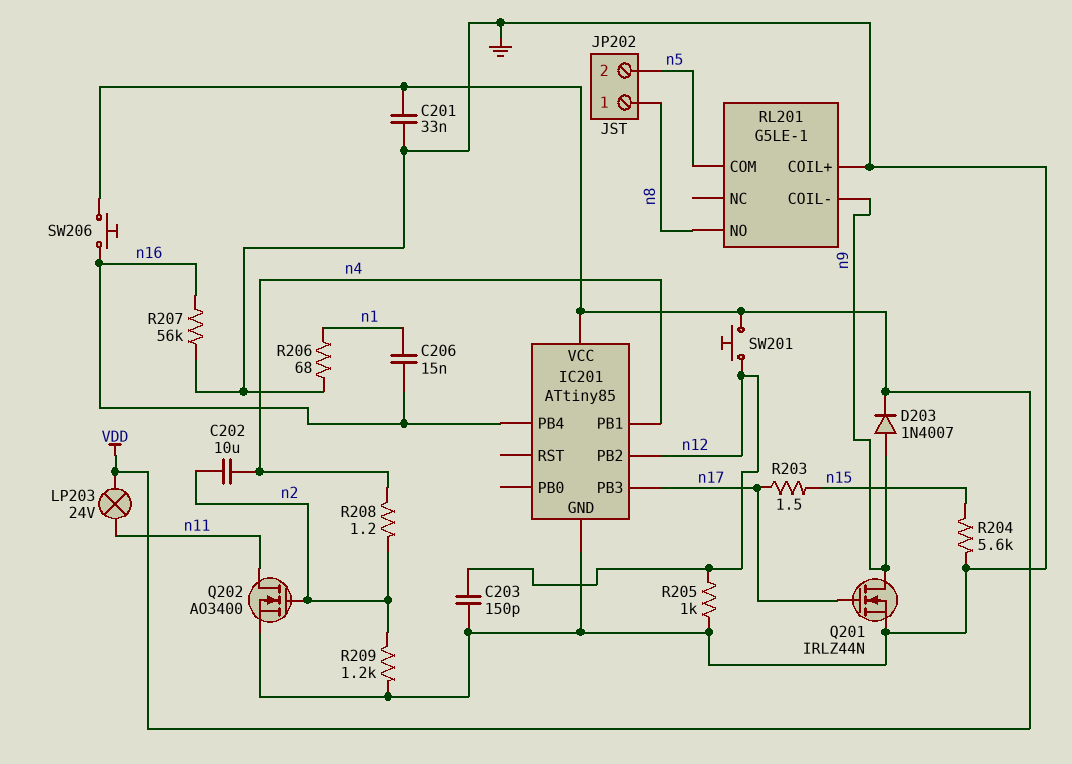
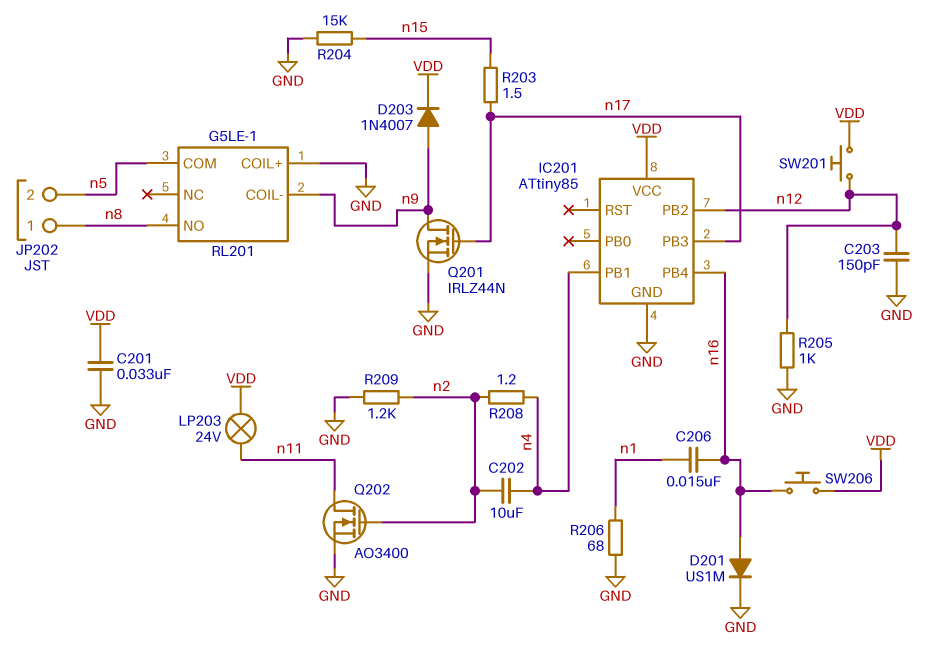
D201: none -> diode US1M (A n16, K GND)
R204: 5.6k (GND, n15) -> 15k (GND, n15)
R207: 56k (GND, n16) -> none

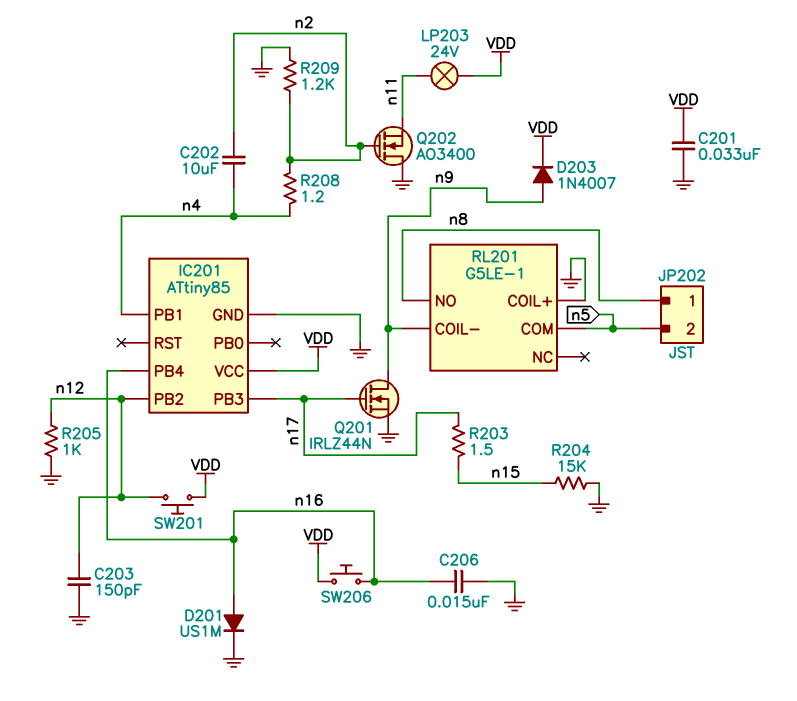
C206: 15nF (n1, n16) -> 15nF (GND, n16)
Q202: NMOS AO3400 (G n2, D n11, S GND) -> NMOS AO3400 (G n2, D GND, S n11)
R206: 68 (GND, n1) -> none

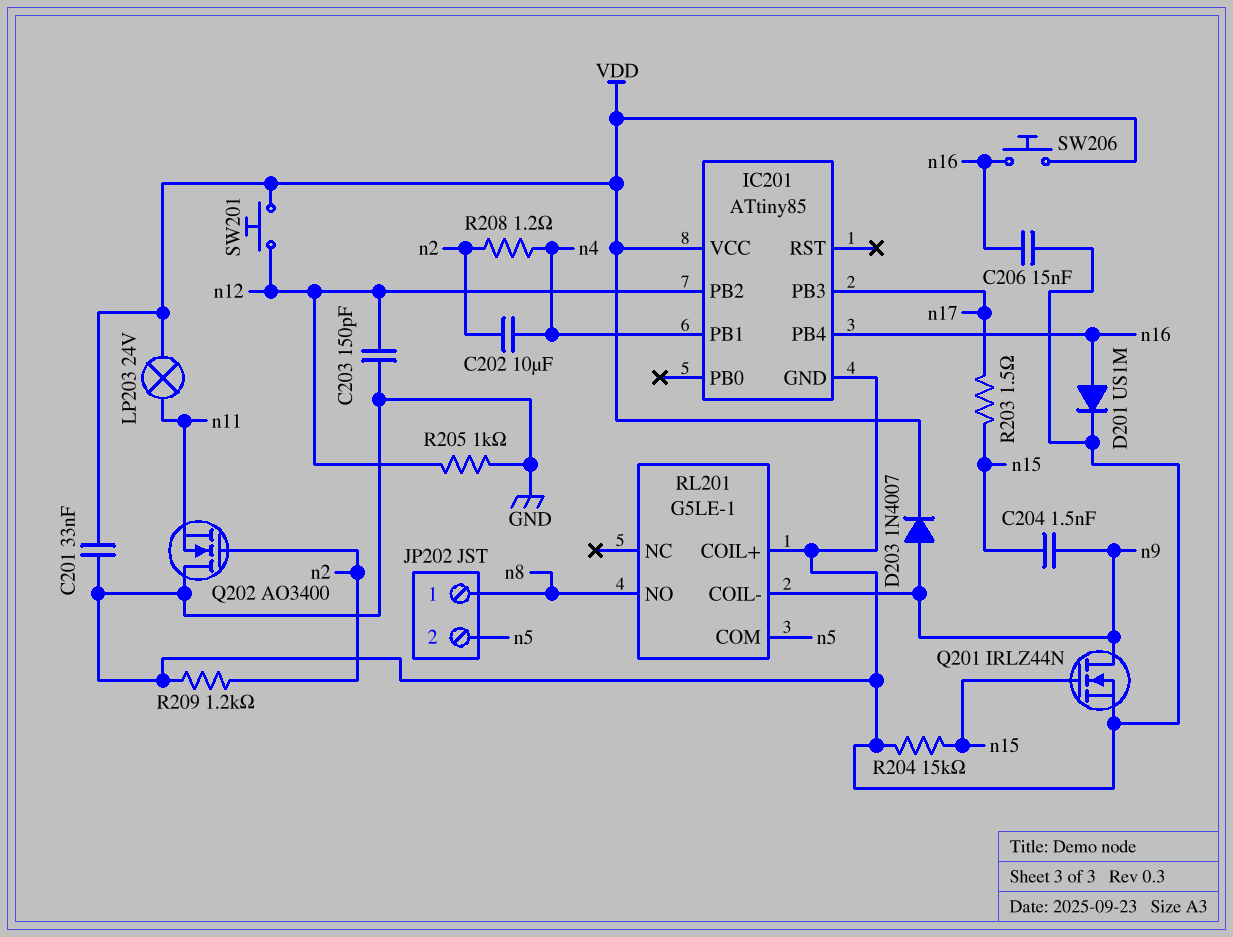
C204: none -> 1.5nF (n9, n15)
Q201: NMOS IRLZ44N (G n17, D n9, S GND) -> NMOS IRLZ44N (G n15, D n9, S GND)

